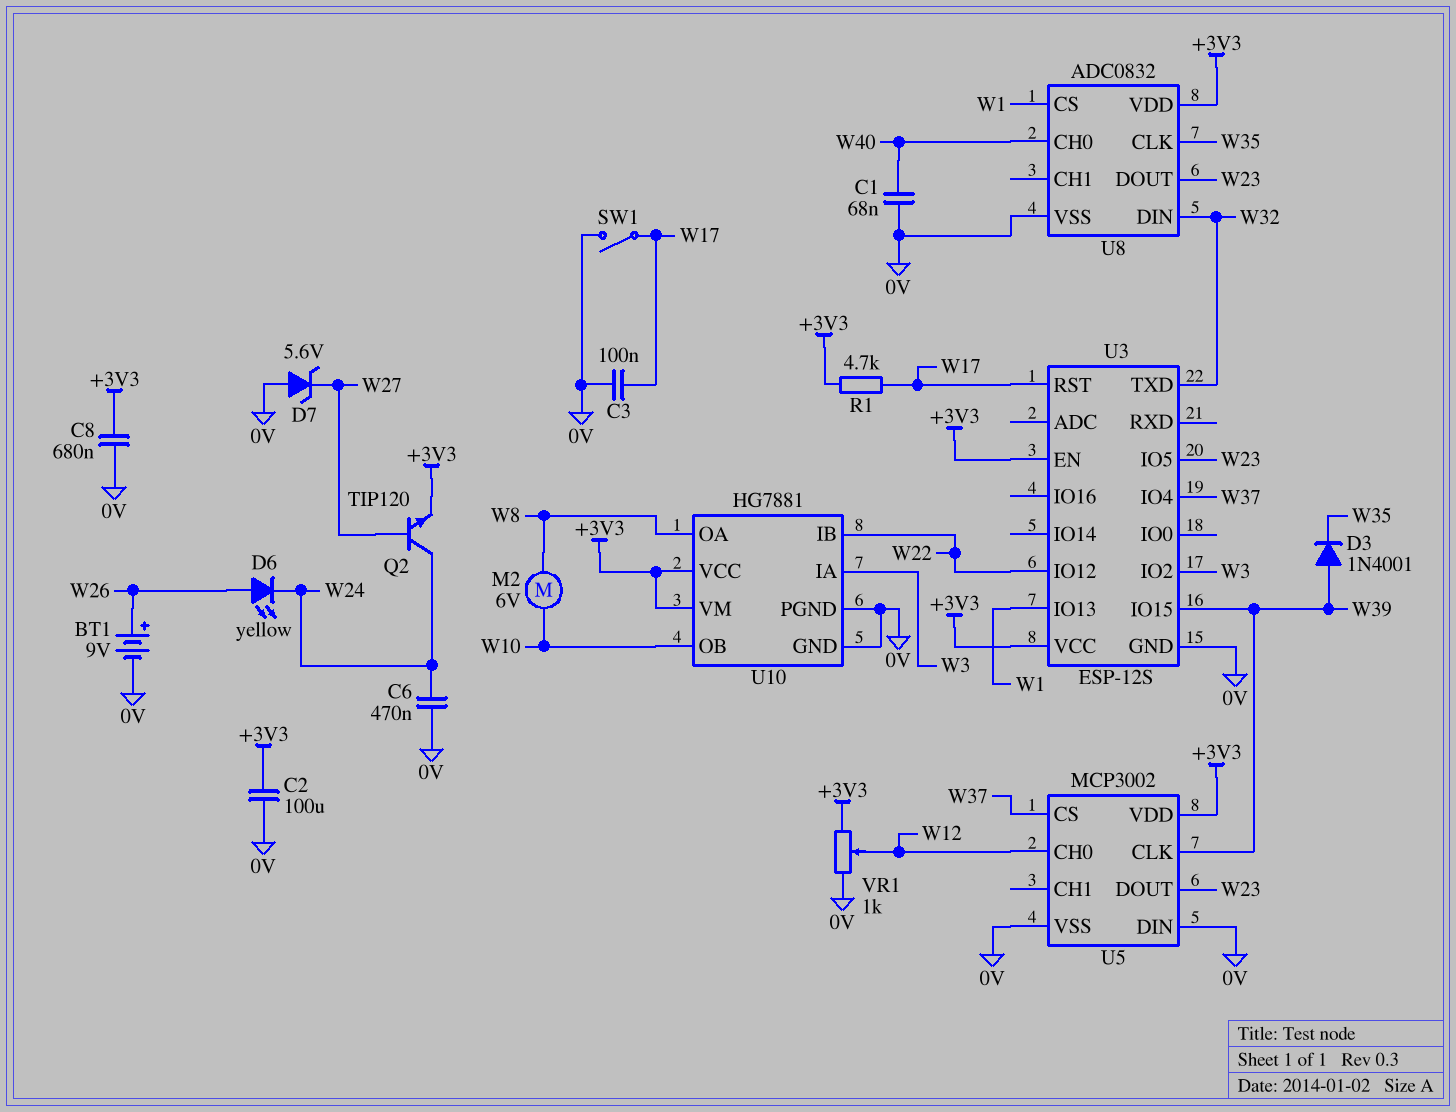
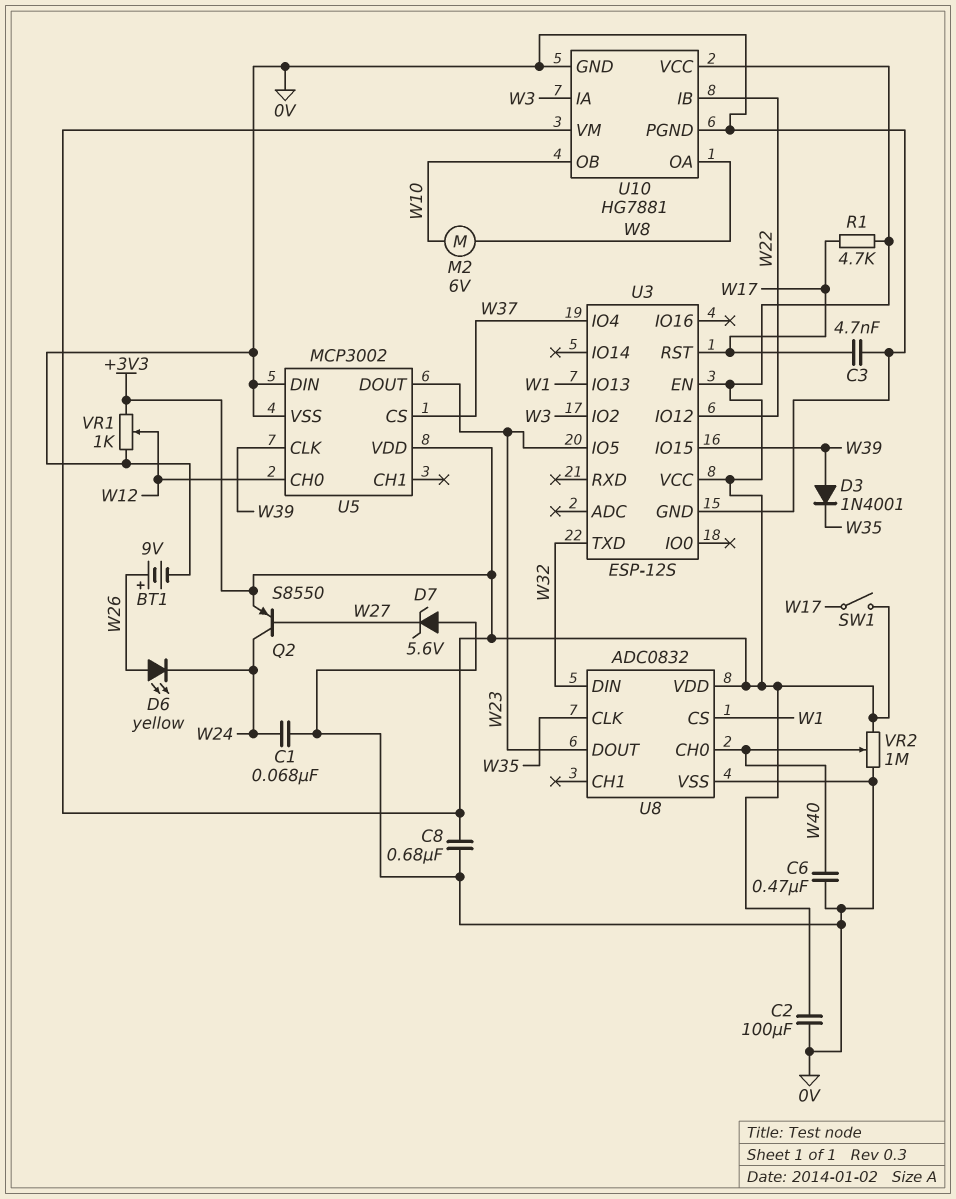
C1: 68nF (0V, W40) -> 68nF (0V, W24)
C3: 100nF (0V, W17) -> 4.7nF (0V, W17)
C6: 470nF (0V, W24) -> 470nF (0V, W40)
Q2: NPN TIP120 (B W27, C W24, E +3V3) -> PNP S8550 (B W27, C W24, E +3V3)
SW1: switch (0V, W17) -> switch (+3V3, W17)
VR2: none -> 1M (+3V3, 0V, wiper W40)

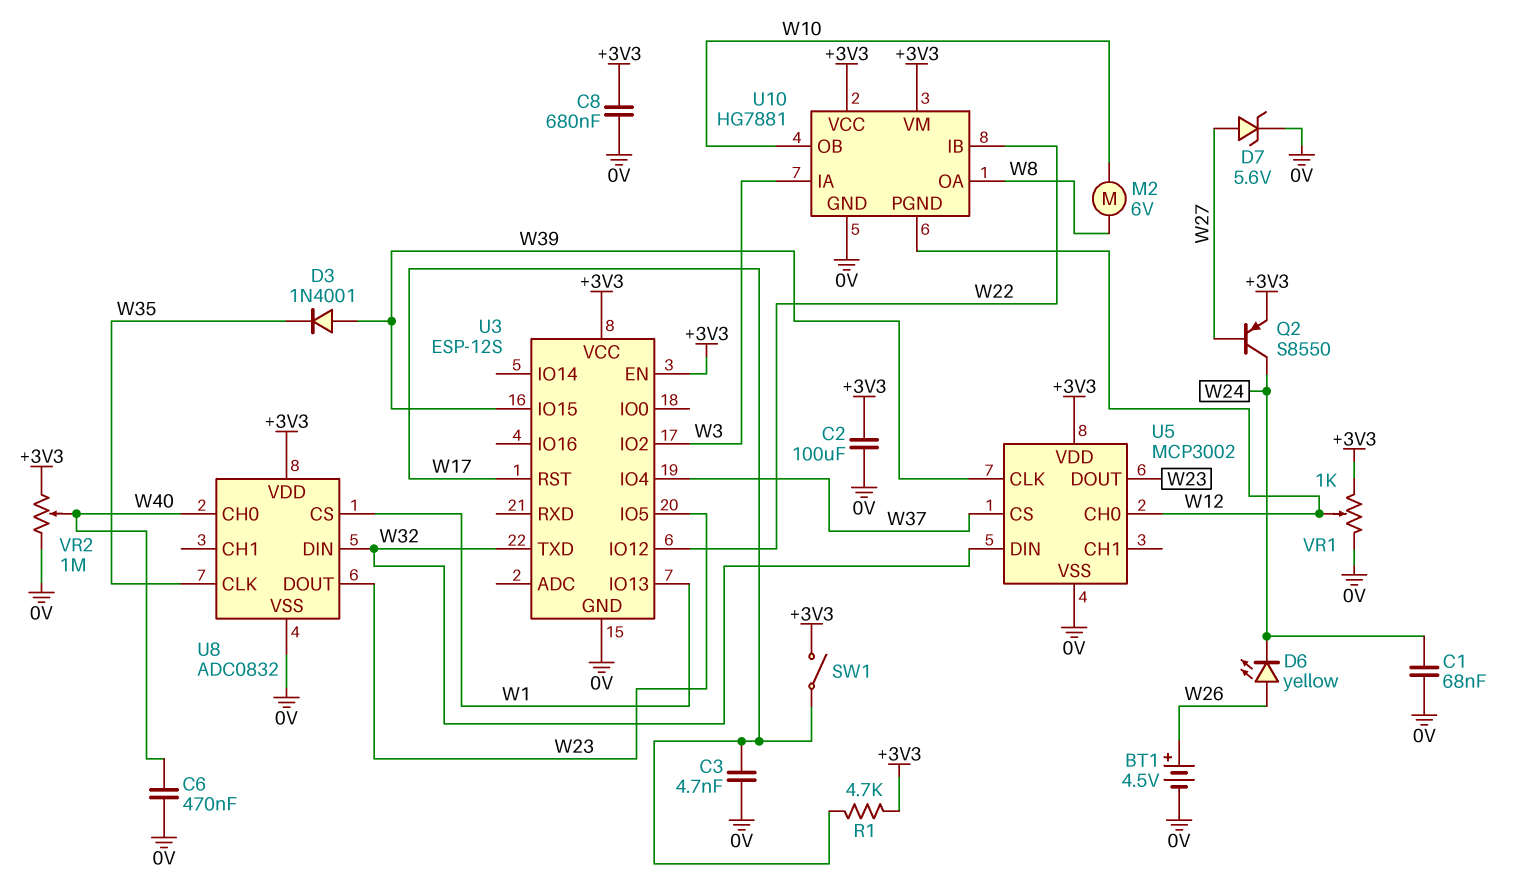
BT1: 9V (plus W26, minus 0V) -> 4.5V (plus W26, minus 0V)
D7: zener 5.6V (A 0V, K W27) -> zener 5.6V (A W27, K 0V)
U5 pin DIN: 0V -> W32
U10 pin PGND: 0V -> W12

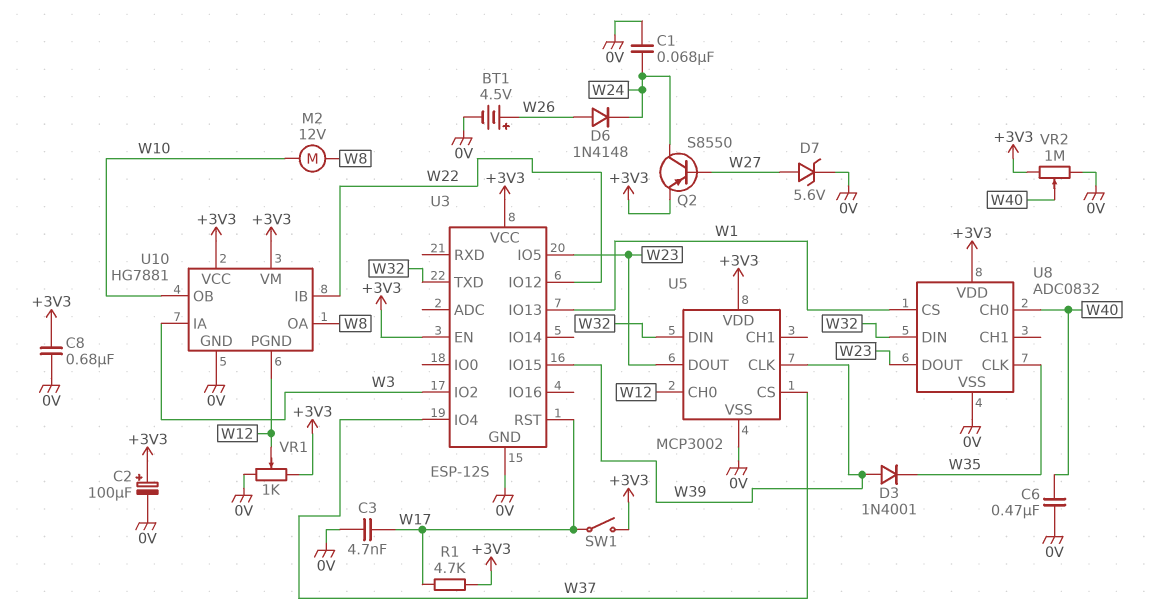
C2: 100uF (+3V3, 0V) -> 100uF (plus +3V3, minus 0V)
D6: LED yellow (A W26, K W24) -> diode 1N4148 (A W26, K W24)
M2: motor 6V (W8, W10) -> motor 12V (W8, W10)

